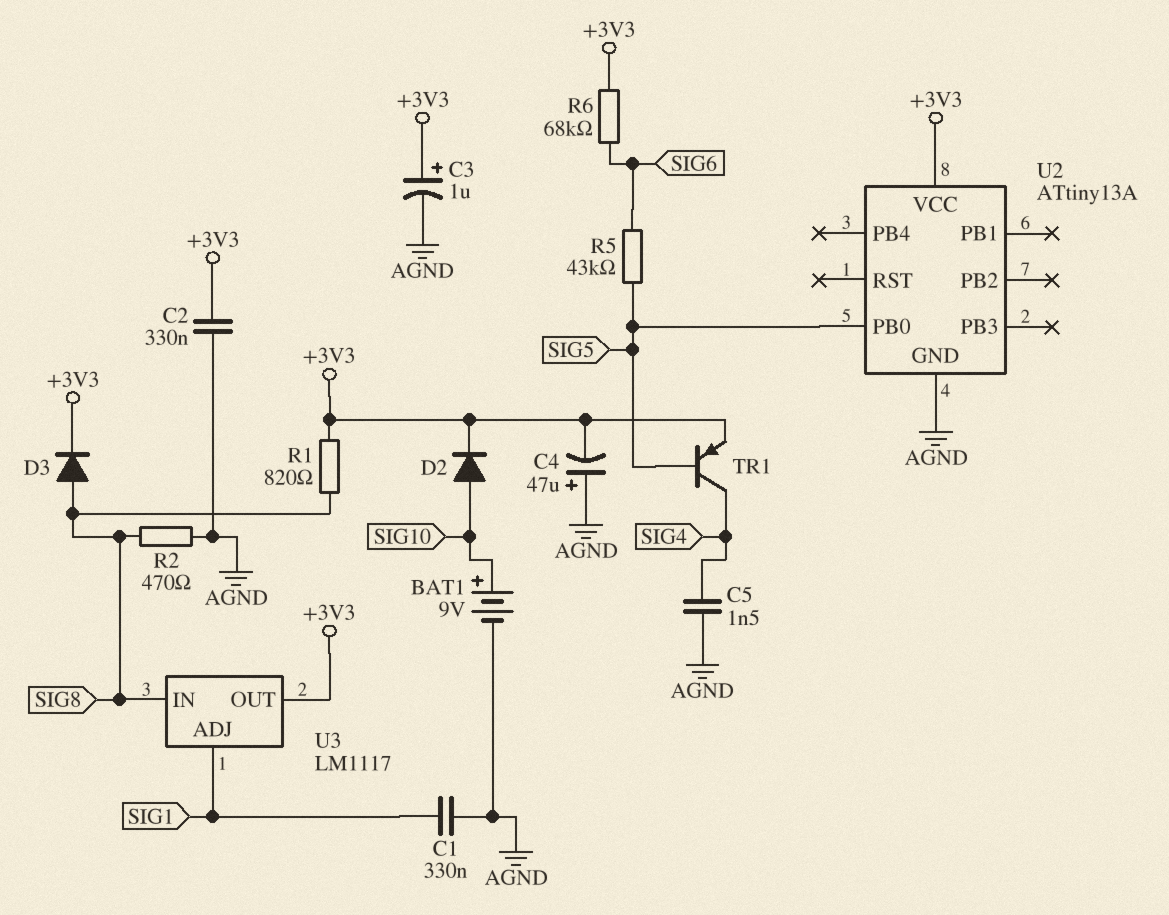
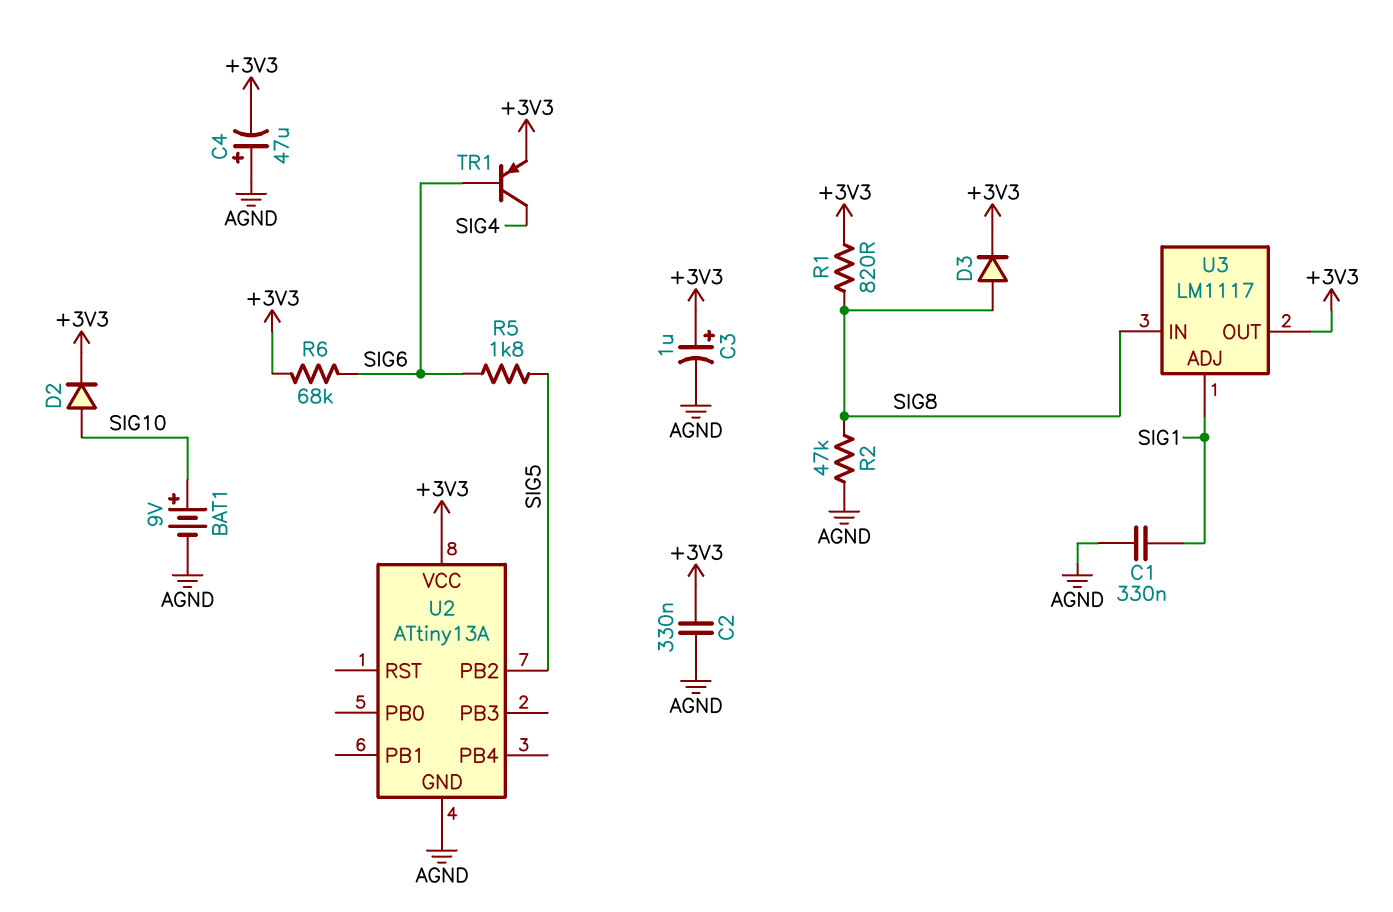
C5: 1.5nF (AGND, SIG4) -> none
R2: 470 (AGND, SIG8) -> 47k (AGND, SIG8)
R5: 43k (SIG5, SIG6) -> 1.8k (SIG5, SIG6)
TR1: PNP (B SIG5, C SIG4, E +3V3) -> PNP (B SIG6, C SIG4, E +3V3)
U2 pin PB0: SIG5 -> none
U2 pin PB2: none -> SIG5

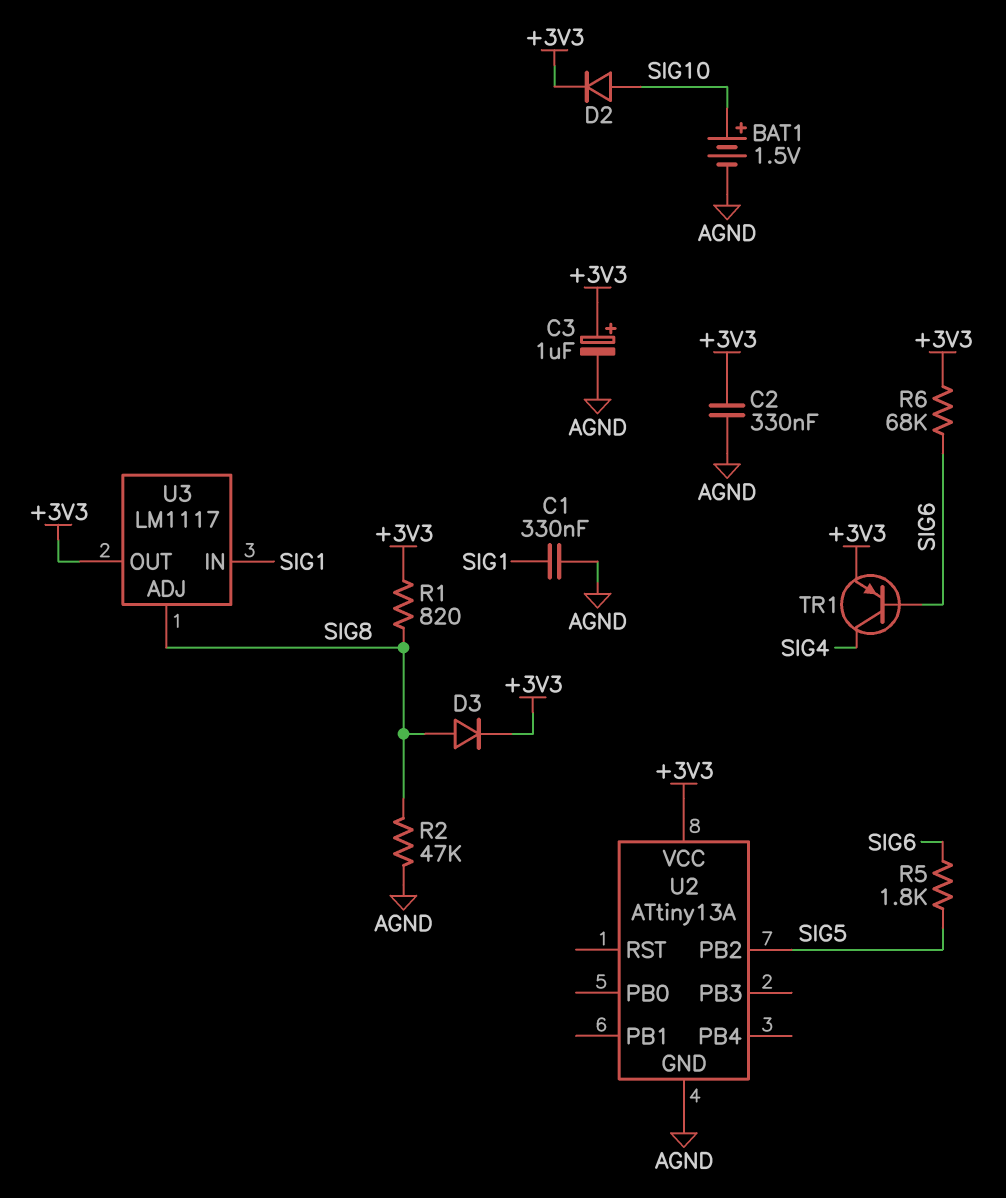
BAT1: 9V (plus SIG10, minus AGND) -> 1.5V (plus SIG10, minus AGND)
C4: 47uF (plus AGND, minus +3V3) -> none
U3 pin ADJ: SIG1 -> SIG8
U3 pin IN: SIG8 -> SIG1

